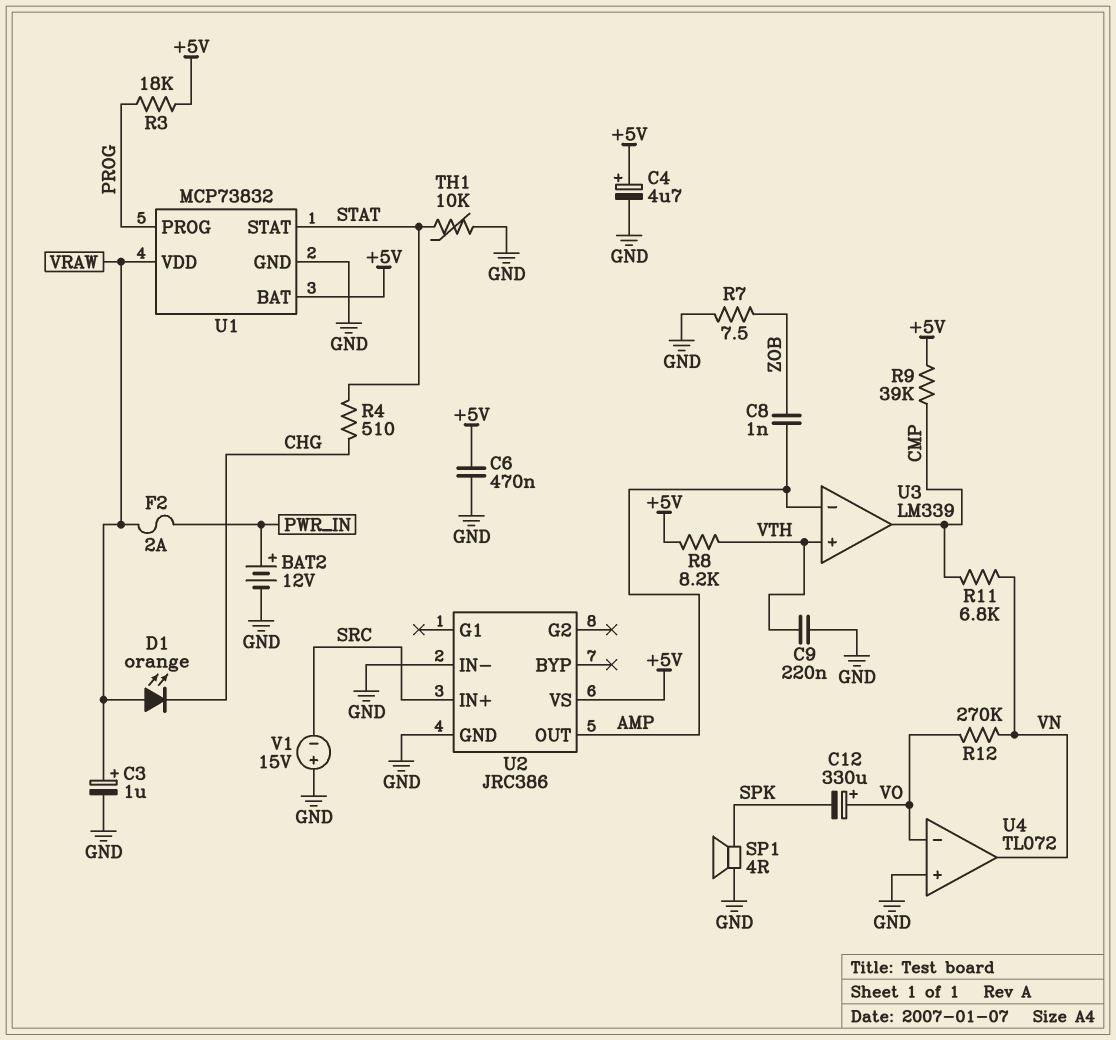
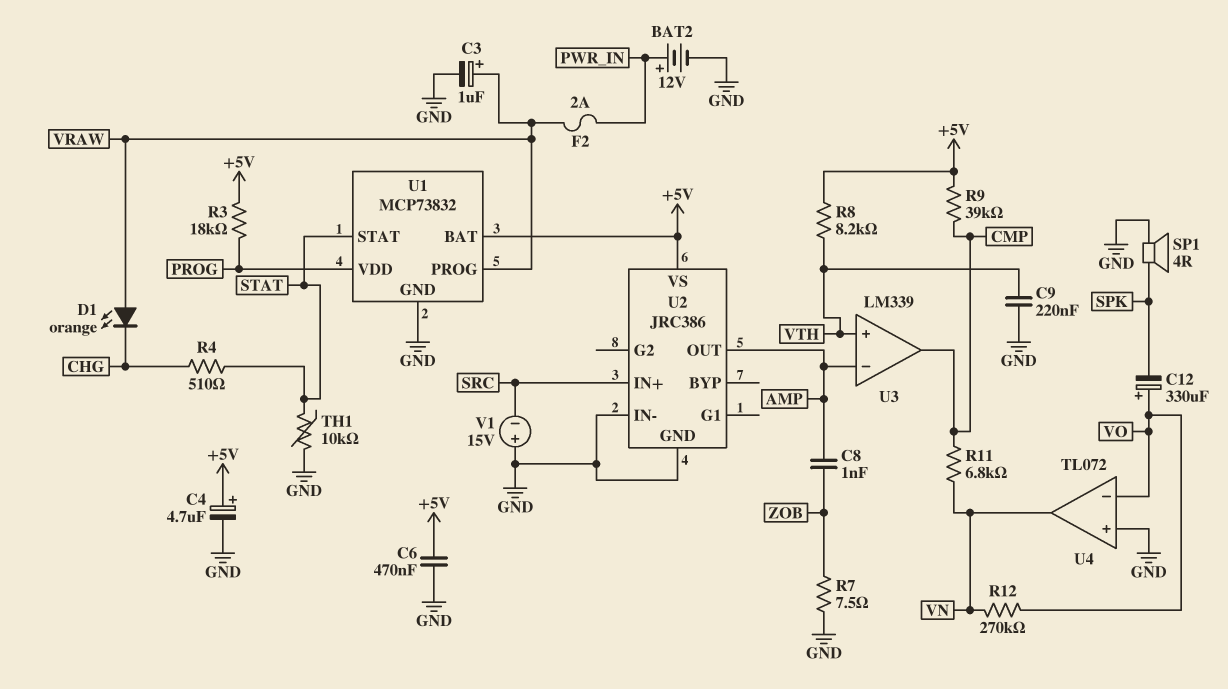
U1 pin PROG: PROG -> VRAW
U1 pin VDD: VRAW -> PROG

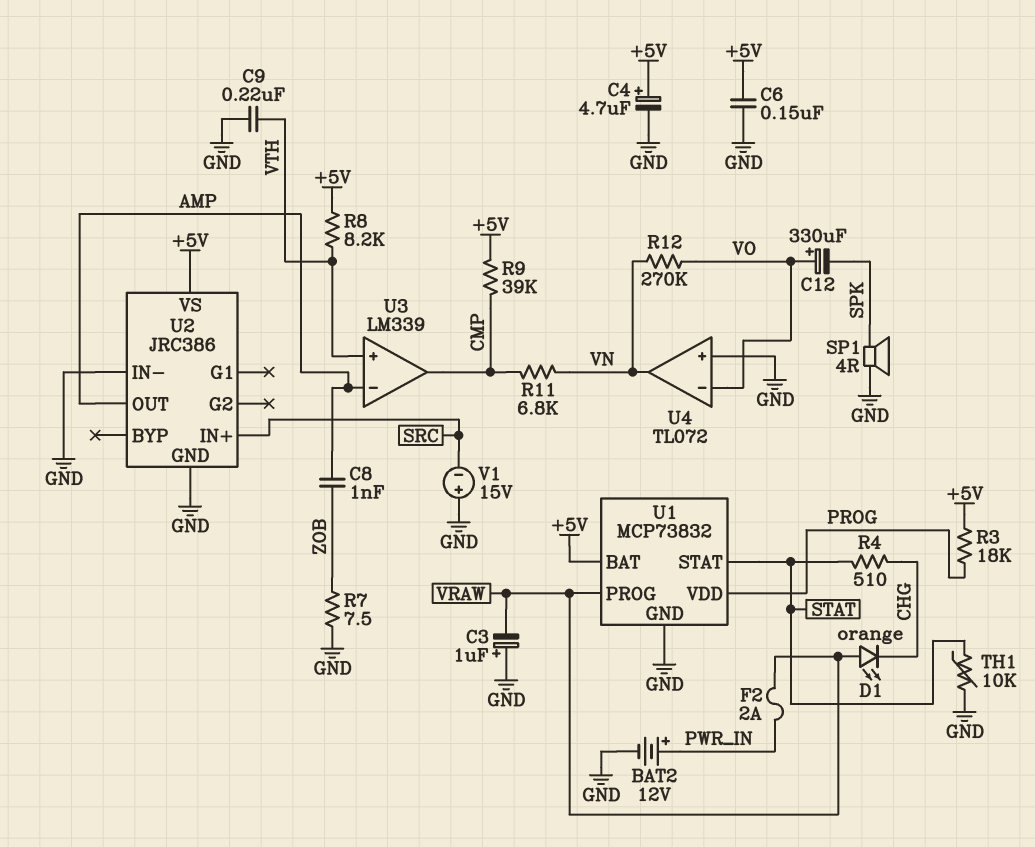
C3: 1uF (plus VRAW, minus GND) -> 1uF (plus GND, minus VRAW)
C6: 470nF (+5V, GND) -> 150nF (+5V, GND)

